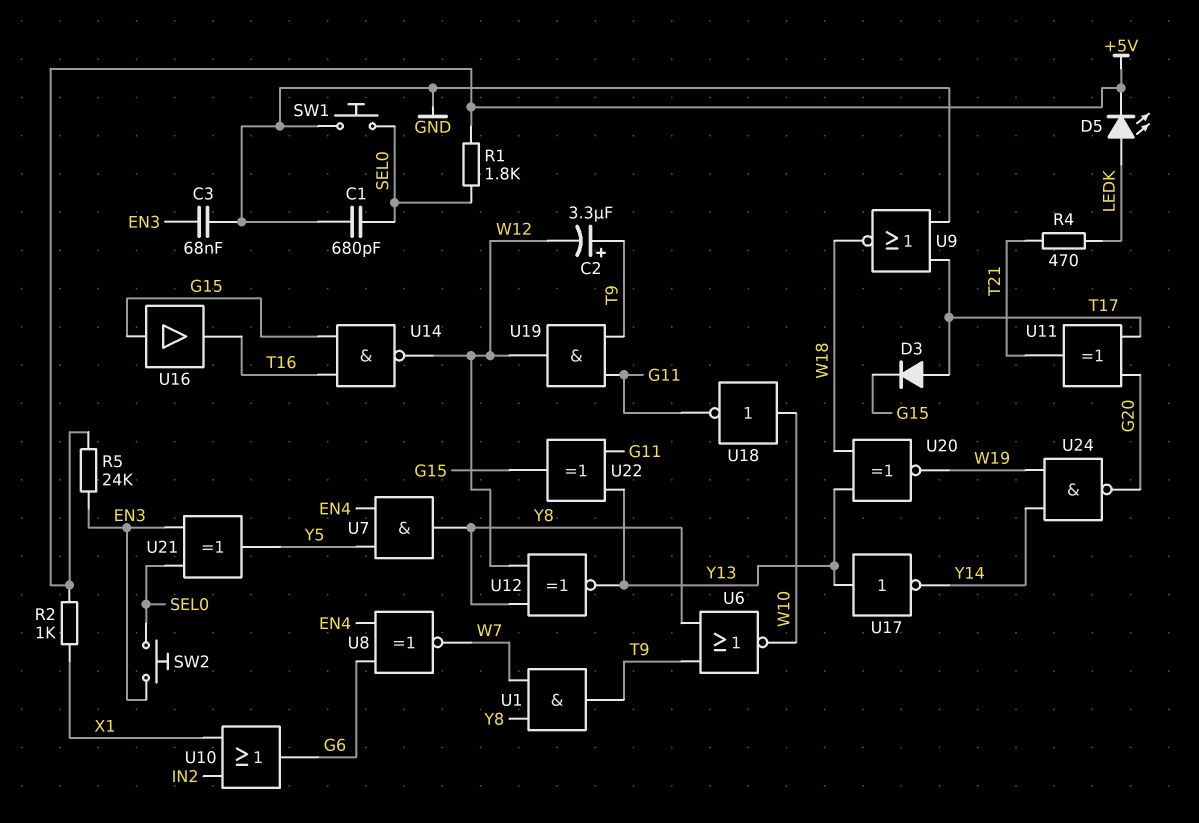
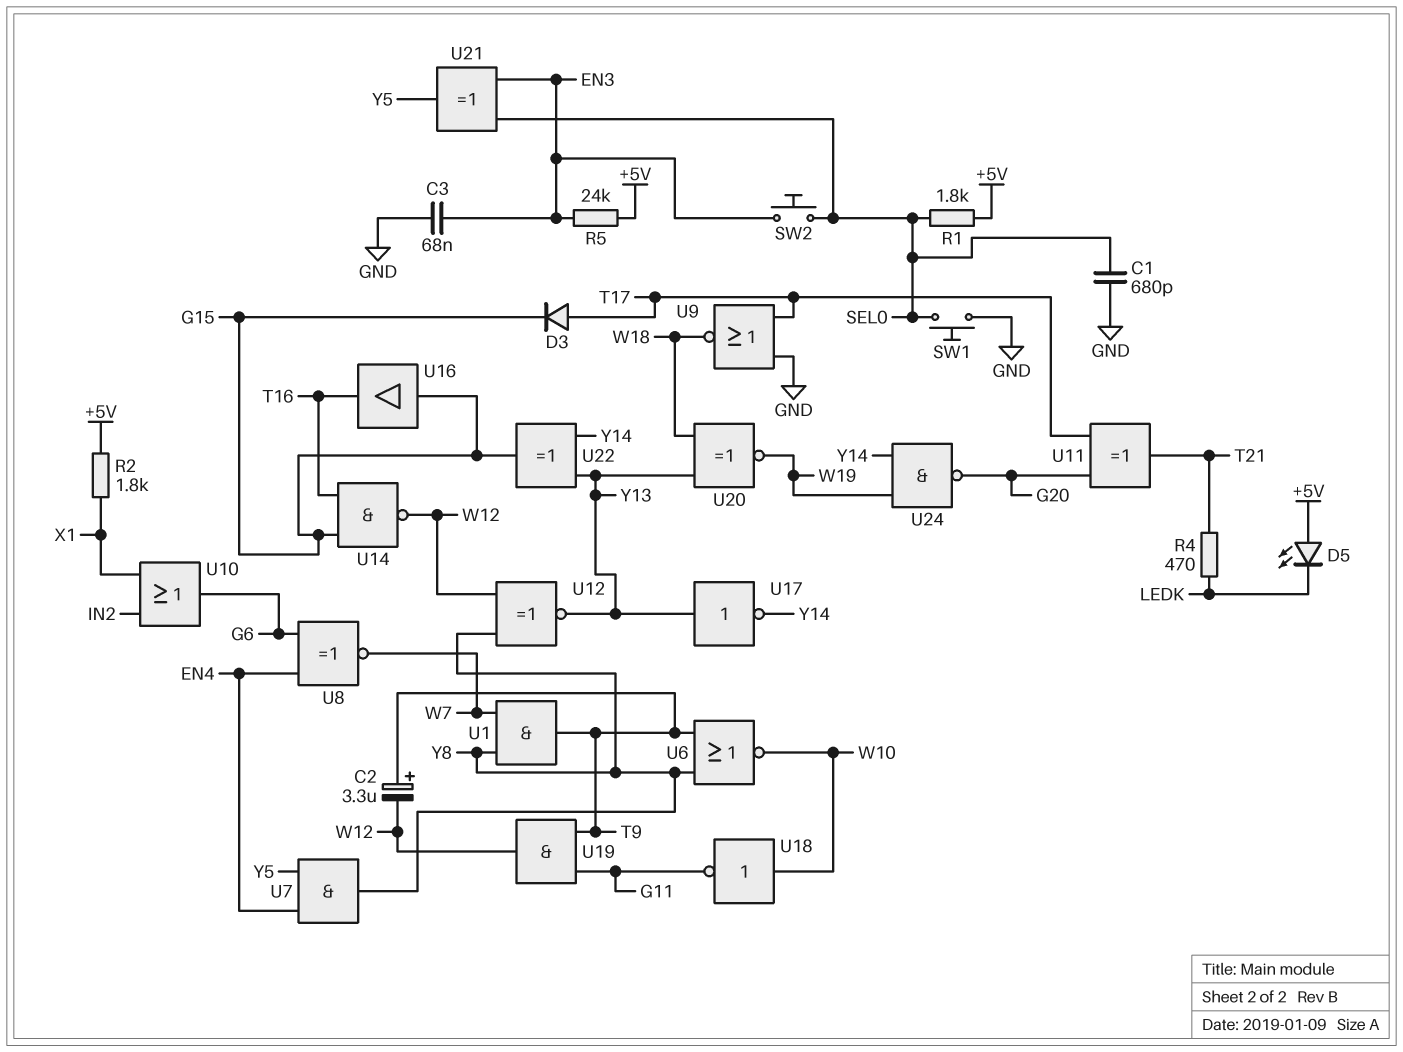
D5: LED (A LEDK, K +5V) -> LED (A +5V, K LEDK)
R2: 1k (+5V, X1) -> 1.8k (+5V, X1)
U22: XOR (in G11, in Y13, out G15) -> XOR (in Y13, in Y14, out G15)

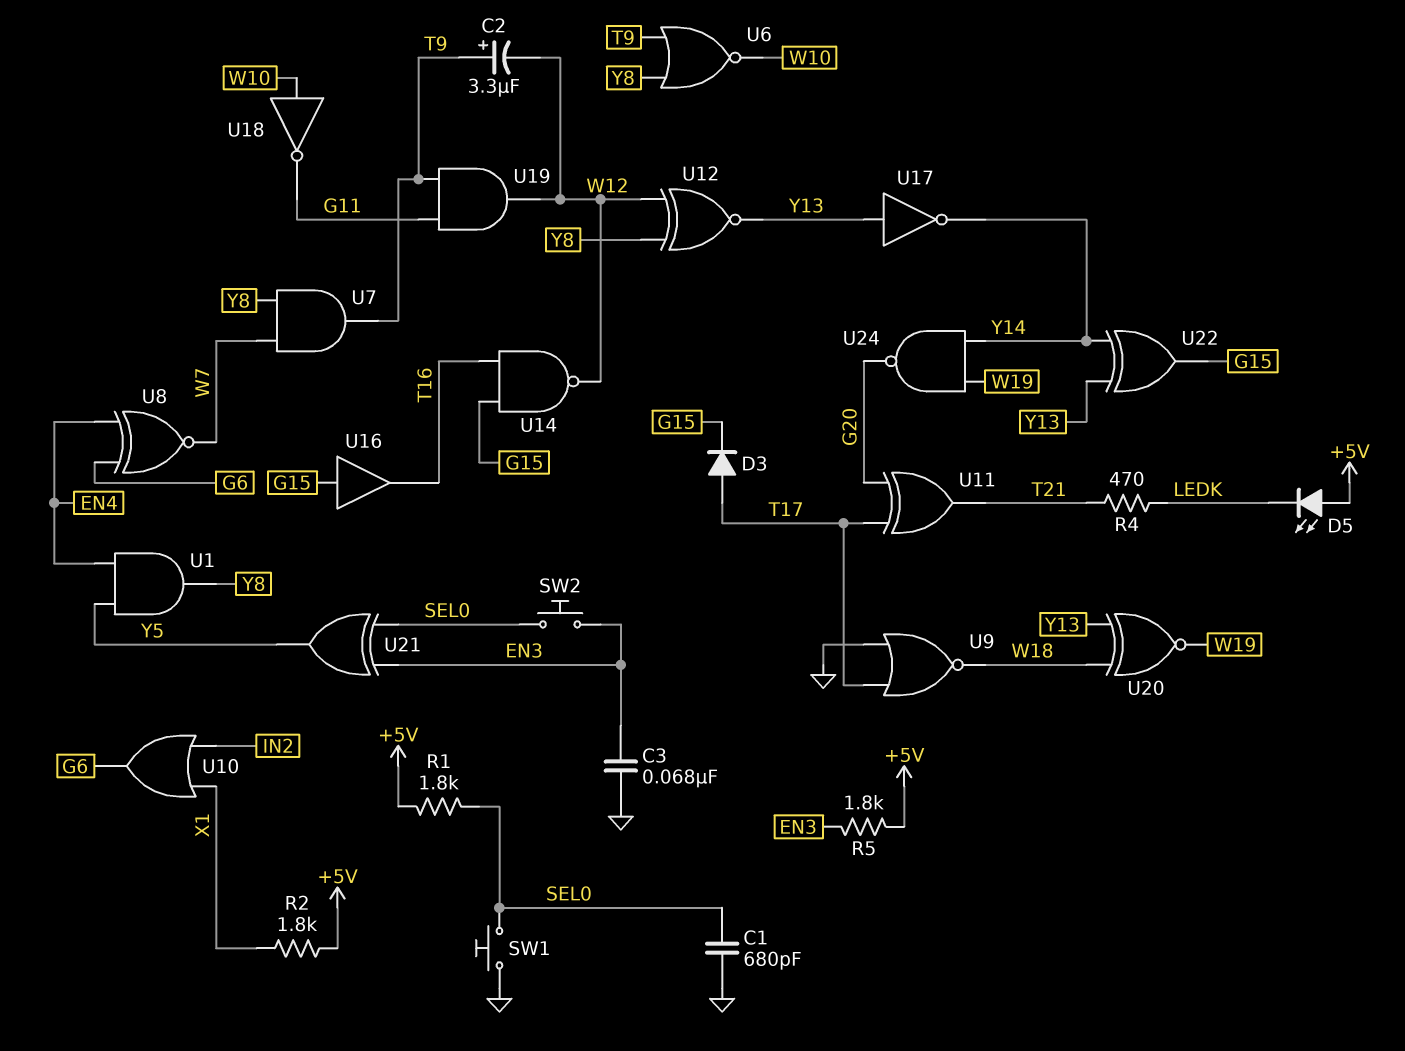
R5: 24k (+5V, EN3) -> 1.8k (+5V, EN3)
U1: AND (in W7, in Y8, out T9) -> AND (in EN4, in Y5, out Y8)
U7: AND (in EN4, in Y5, out Y8) -> AND (in W7, in Y8, out T9)

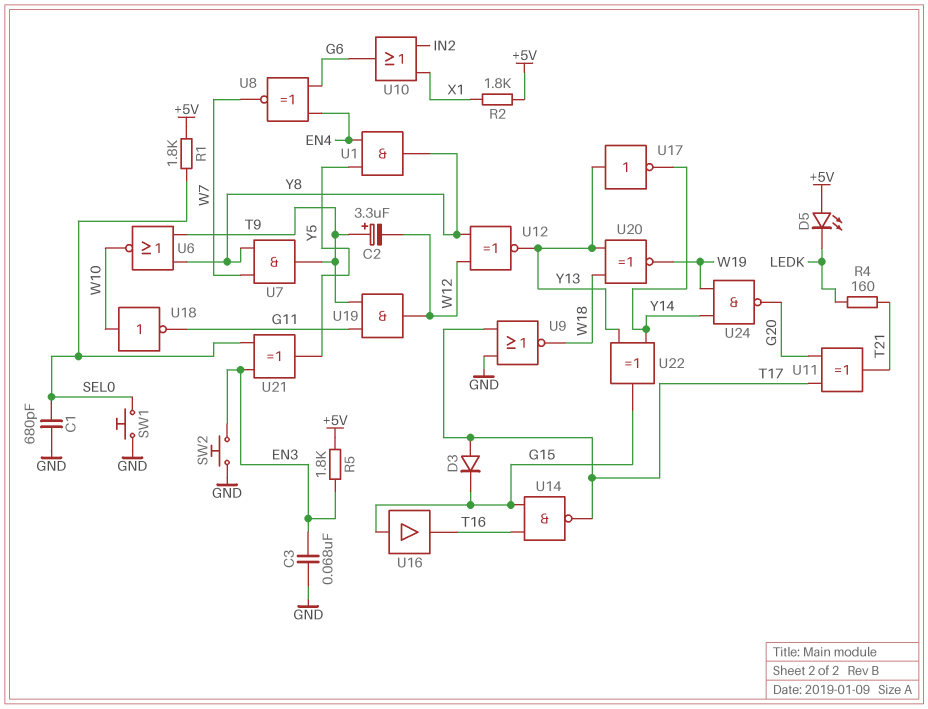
R4: 470 (LEDK, T21) -> 160 (LEDK, T21)
SW2: button (EN3, SEL0) -> button (EN3, GND)
U14: NAND (in G15, in T16, out W12) -> NAND (in G15, in T16, out T17)

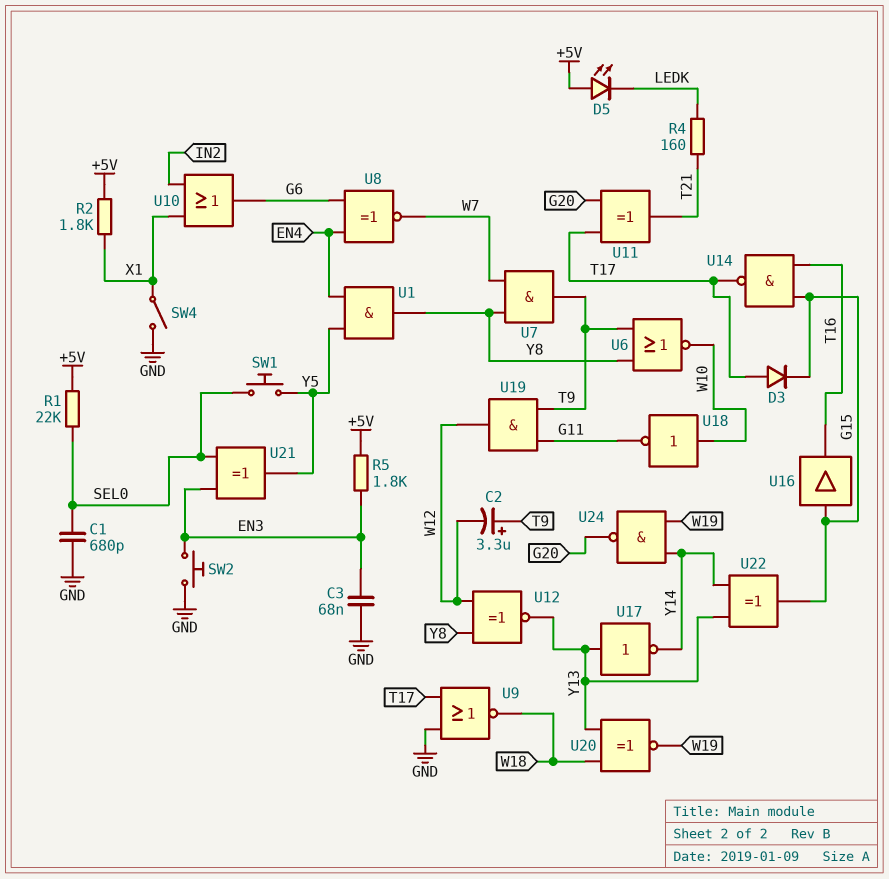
R1: 1.8k (+5V, SEL0) -> 22k (+5V, SEL0)
SW1: button (GND, SEL0) -> button (SEL0, Y5)
SW4: none -> switch (GND, X1)

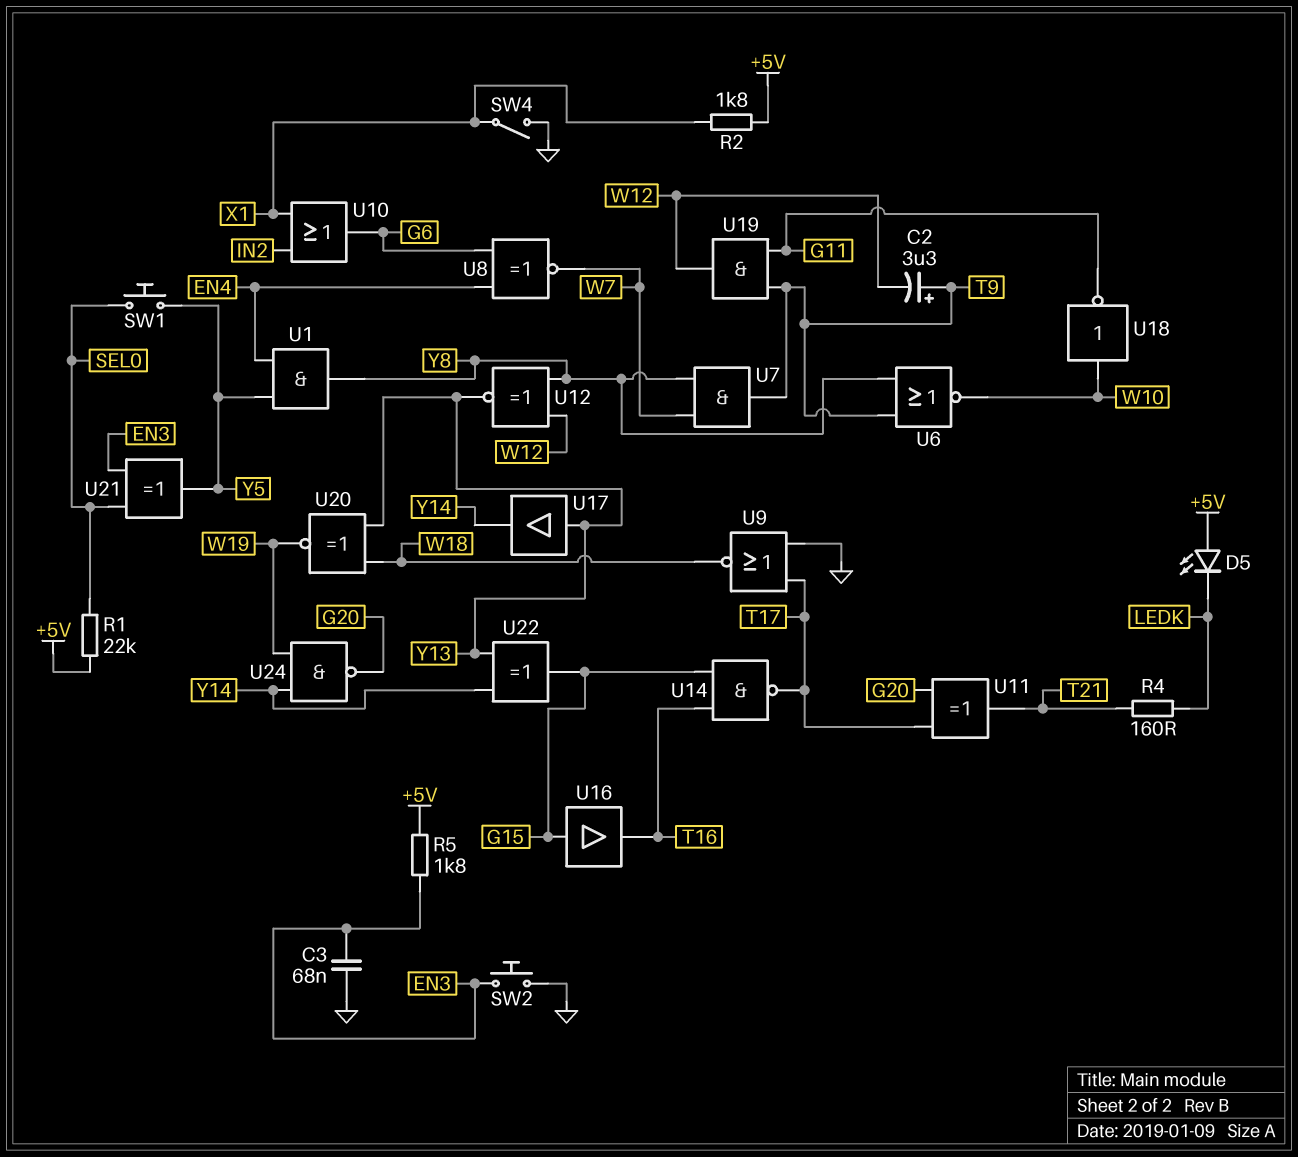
C1: 680pF (GND, SEL0) -> none
D3: diode (A T17, K G15) -> none
U17: NOT (in Y13, out Y14) -> buffer (in Y13, out Y14)

